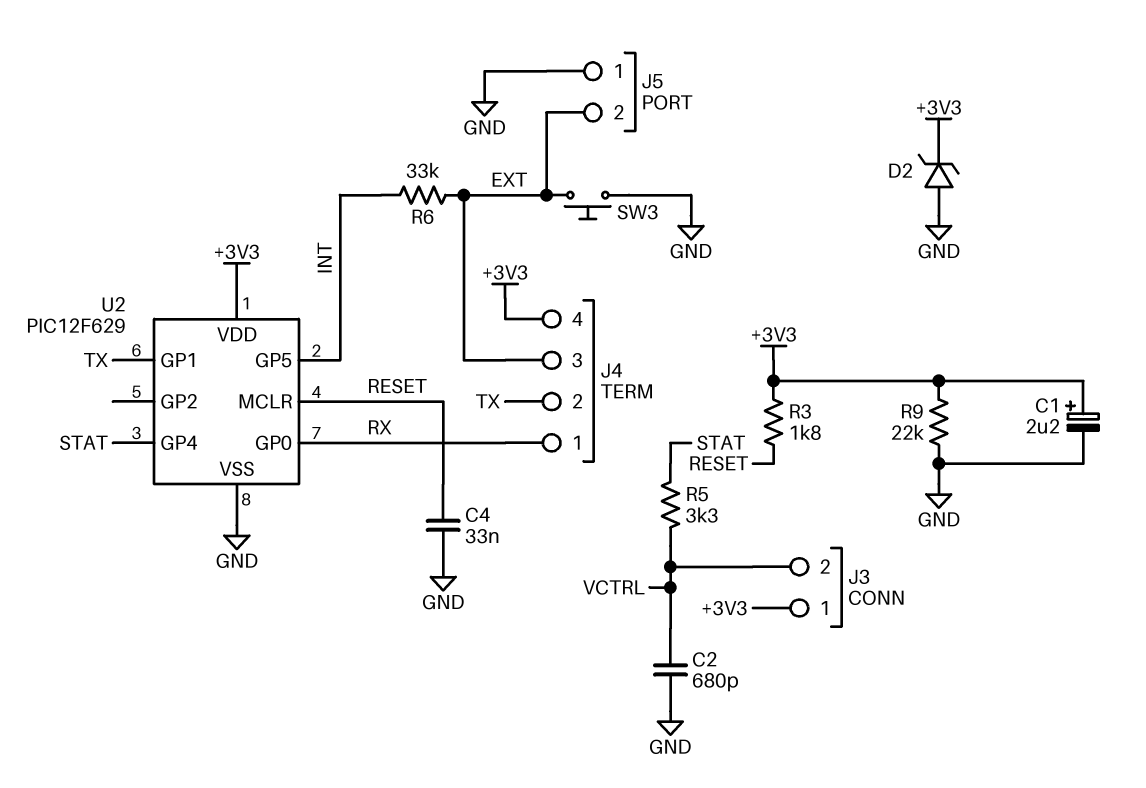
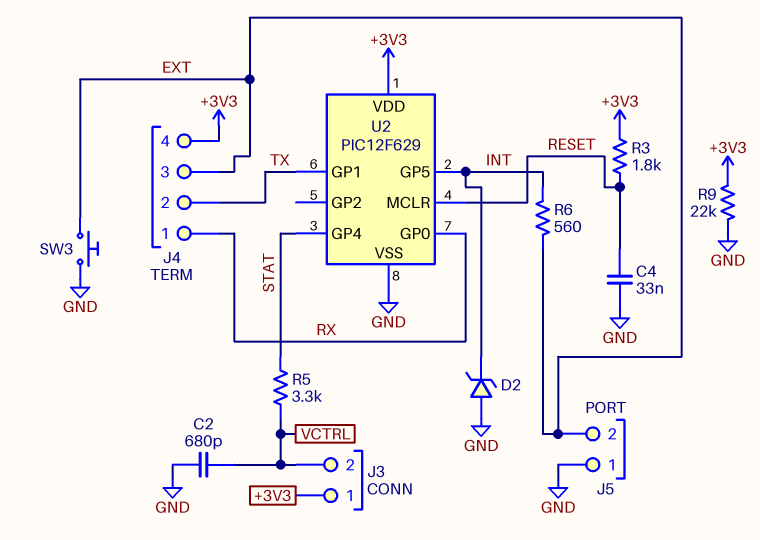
C1: 2.2uF (plus +3V3, minus GND) -> none
D2: zener (A GND, K +3V3) -> zener (A GND, K INT)
R6: 33k (EXT, INT) -> 560 (EXT, INT)

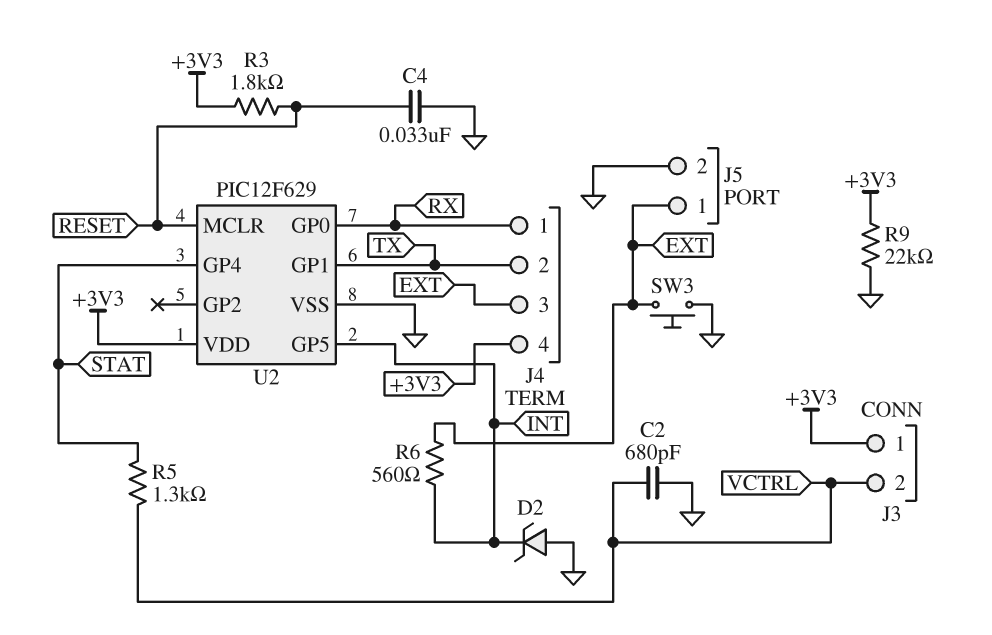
J5 pin 1: GND -> EXT
J5 pin 2: EXT -> GND
R5: 3.3k (STAT, VCTRL) -> 1.3k (STAT, VCTRL)

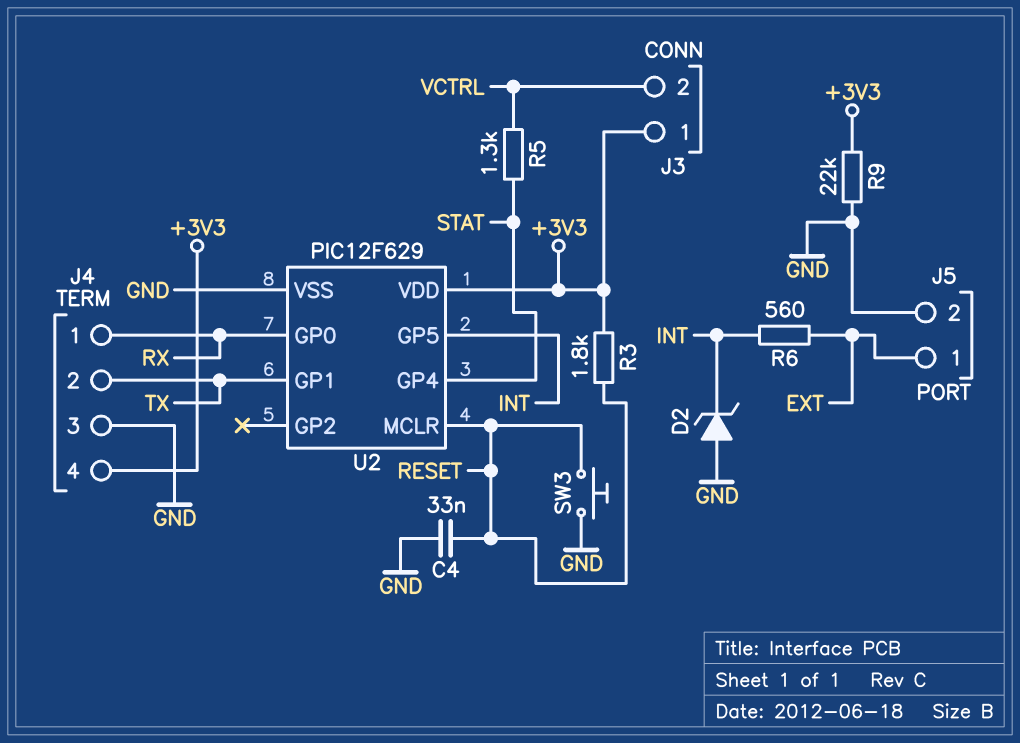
C2: 680pF (GND, VCTRL) -> none
J4 pin 3: EXT -> GND
SW3: button (EXT, GND) -> button (GND, RESET)

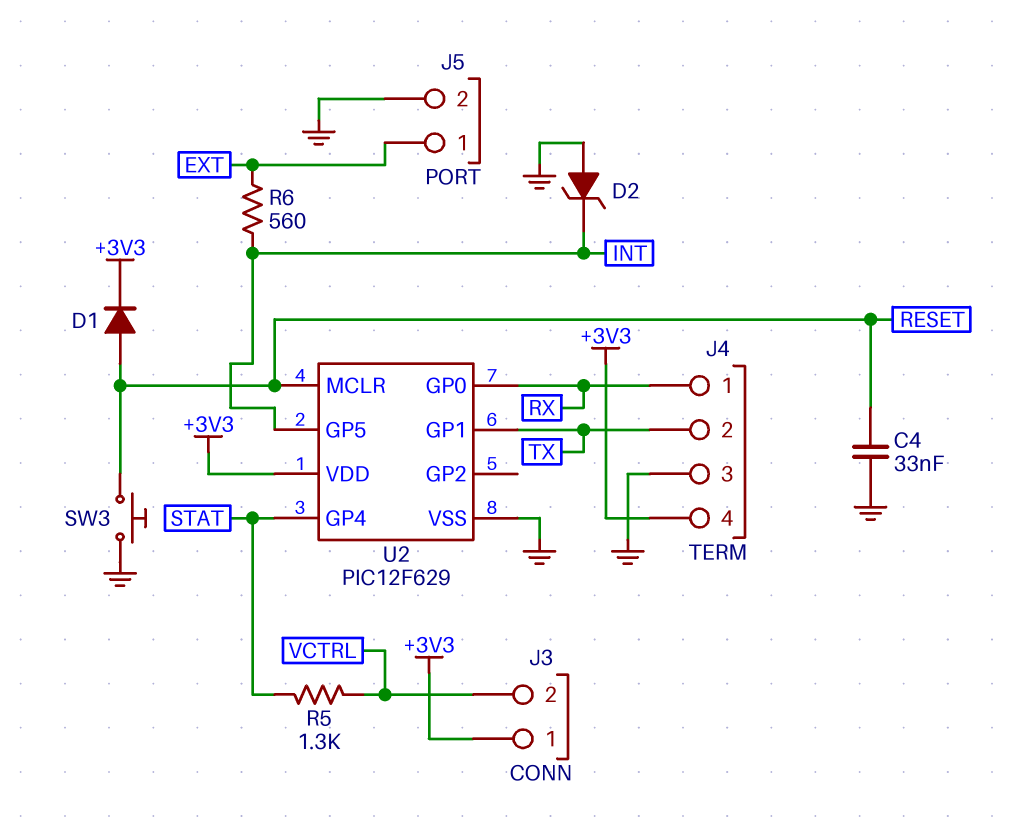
D1: none -> diode (A RESET, K +3V3)
R3: 1.8k (+3V3, RESET) -> none
R9: 22k (+3V3, GND) -> none

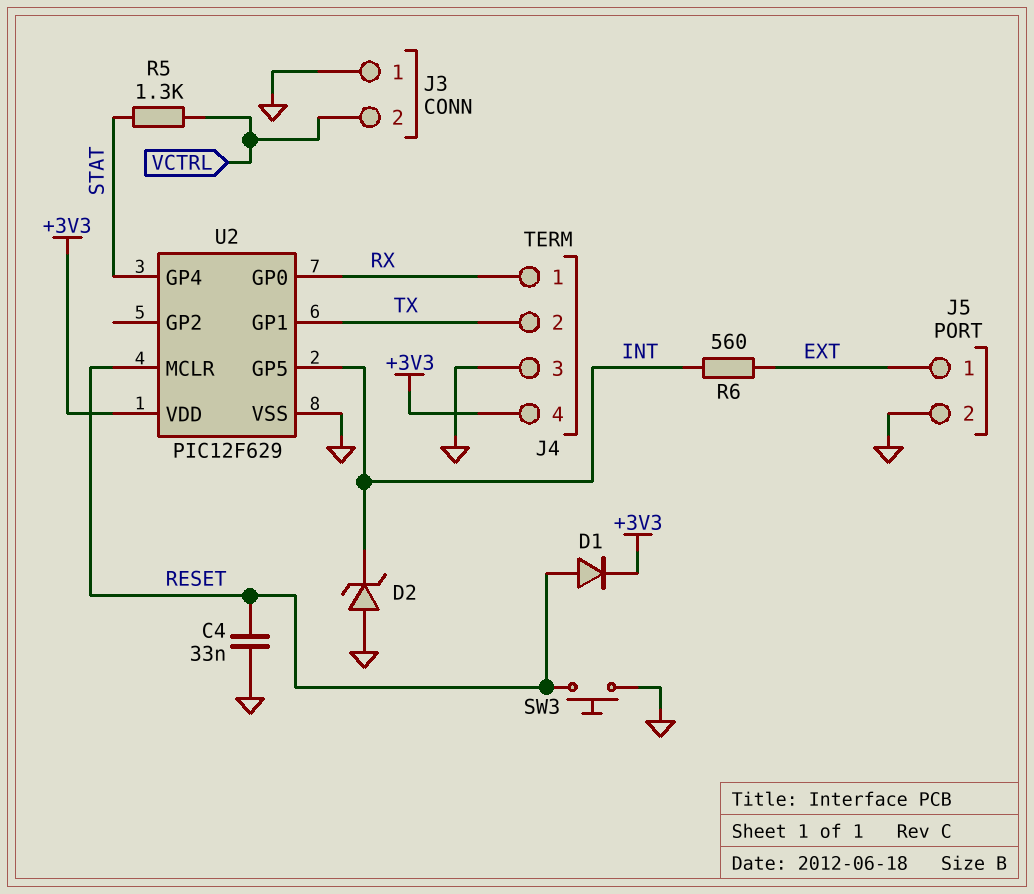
J3 pin 1: +3V3 -> GND

